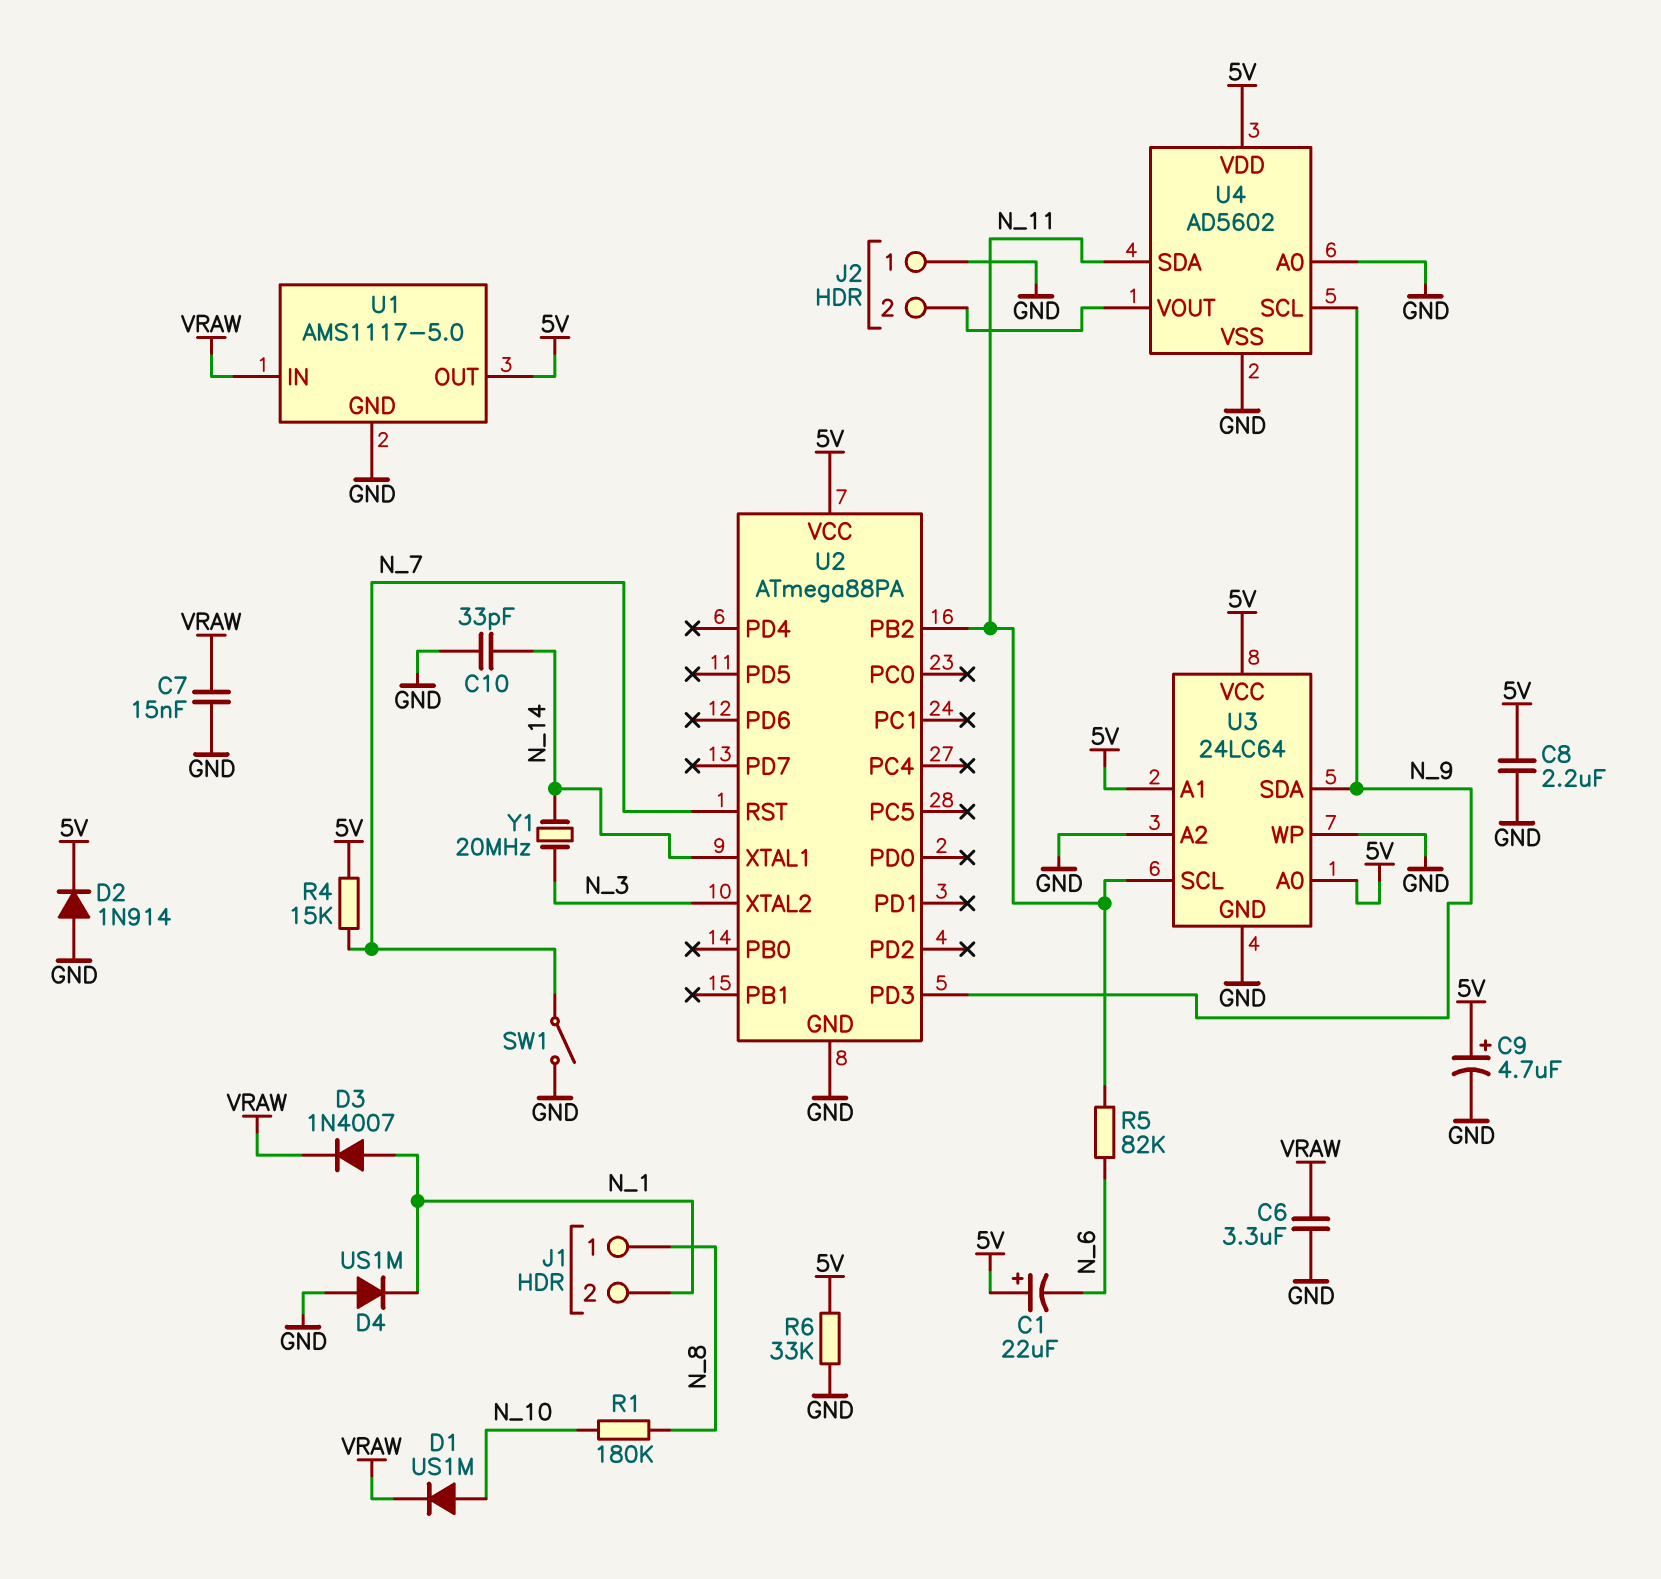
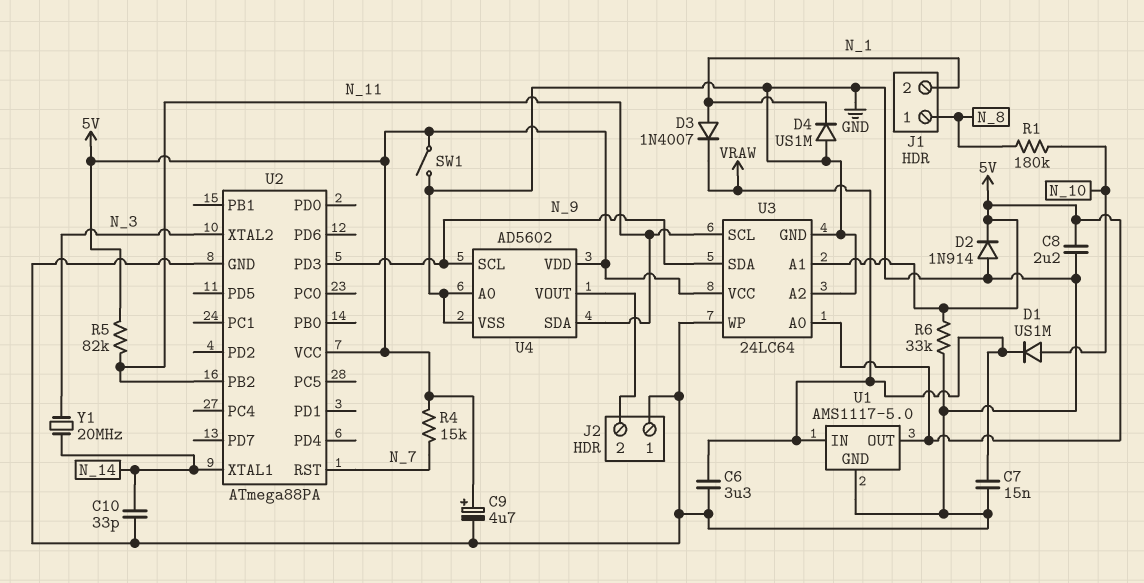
C1: 22uF (plus 5V, minus N_6) -> none
R5: 82k (N_6, N_11) -> 82k (5V, N_11)
SW1: switch (GND, N_7) -> switch (5V, GND)

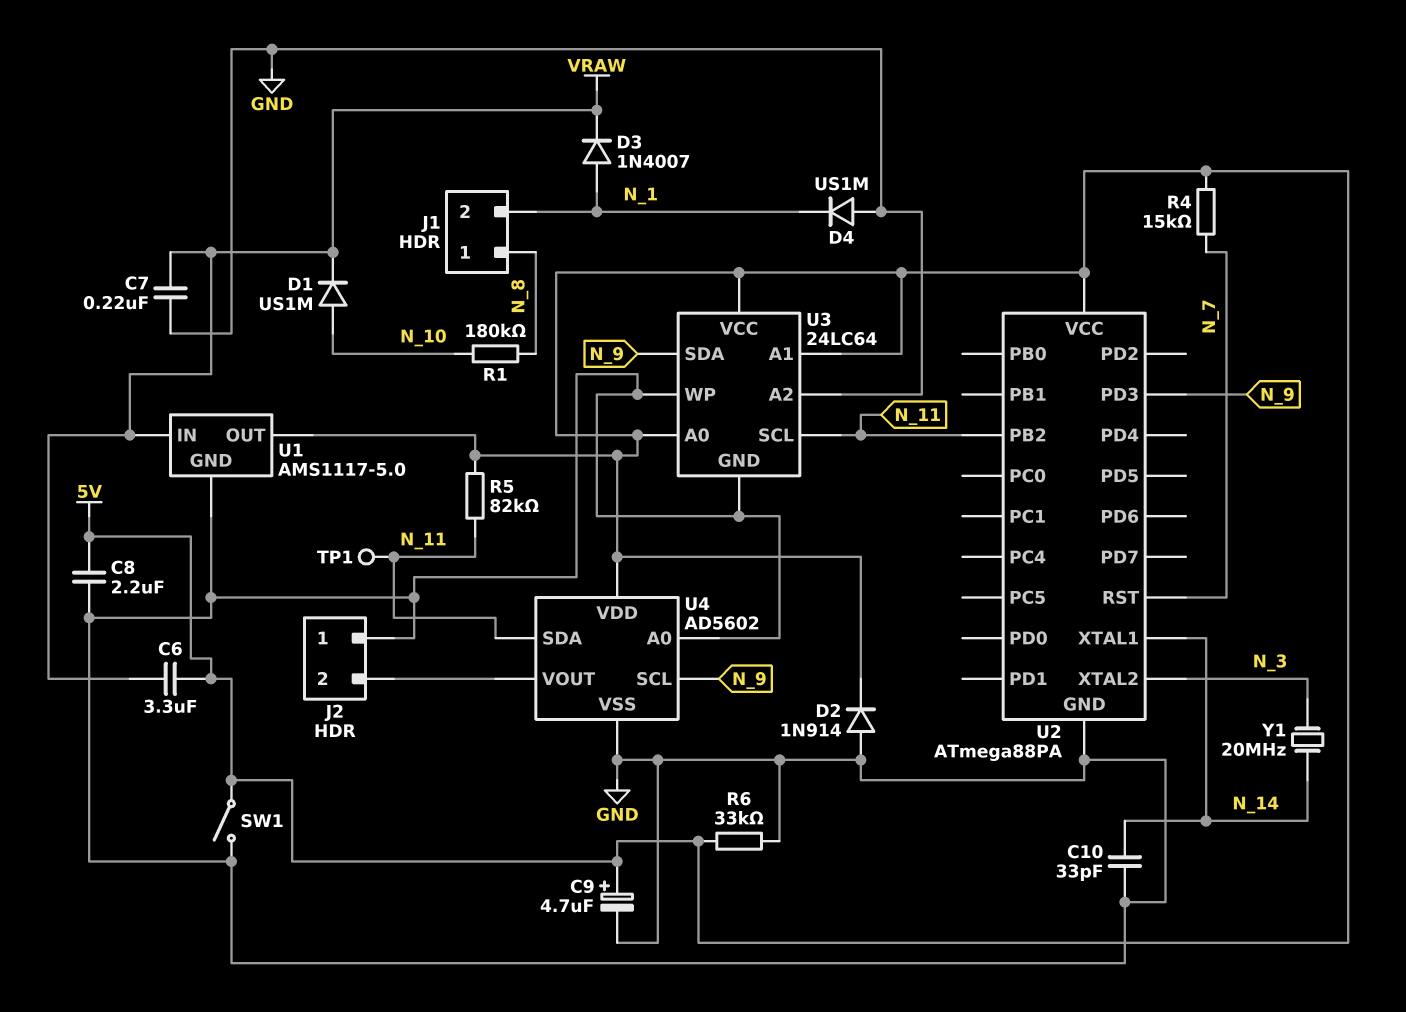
C6: 3.3uF (GND, VRAW) -> 3.3uF (5V, VRAW)
C7: 15nF (GND, VRAW) -> 220nF (GND, VRAW)
TP1: none -> test point (N_11)

